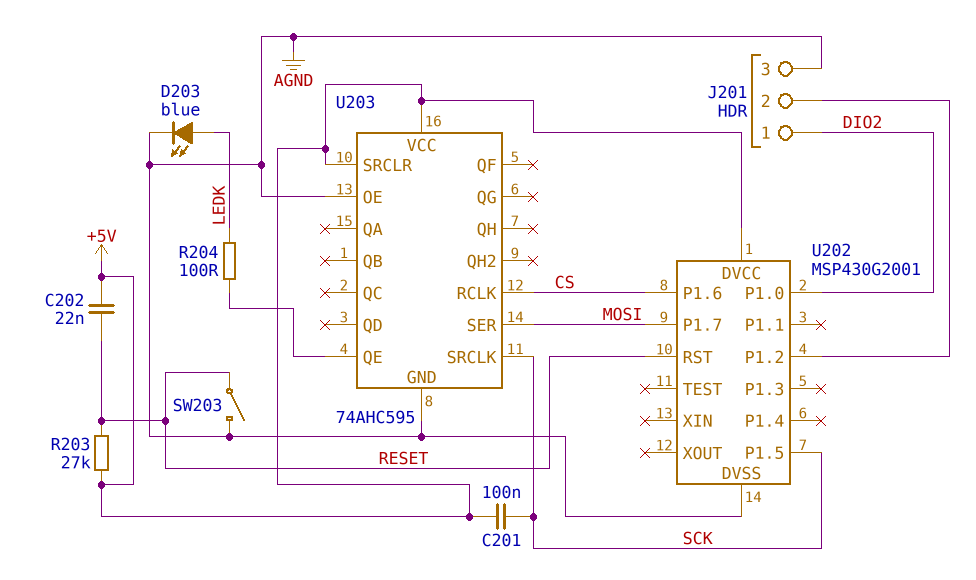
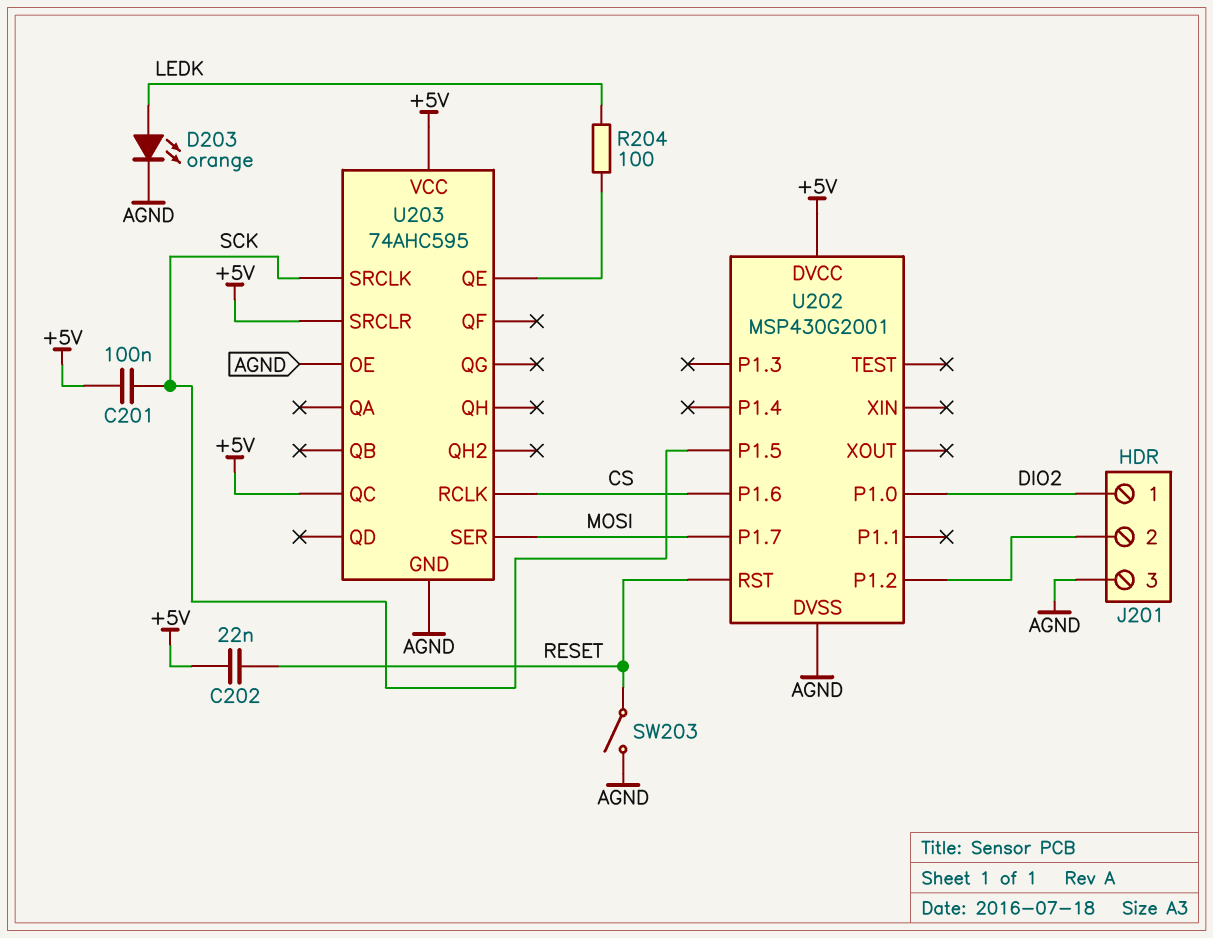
D203: LED blue (A LEDK, K AGND) -> LED orange (A LEDK, K AGND)
R203: 27k (+5V, RESET) -> none
U203 pin QC: none -> +5V

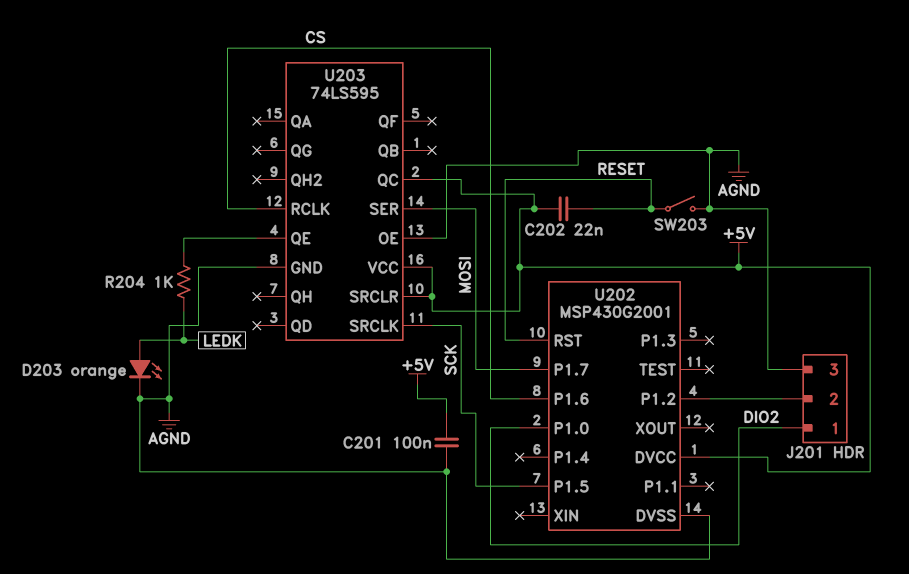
C201: 100nF (+5V, SCK) -> 100nF (+5V, AGND)
R204: 100 (LEDK, U203/QE) -> 1k (LEDK, U203/QE)
U203: 74AHC595 -> 74LS595

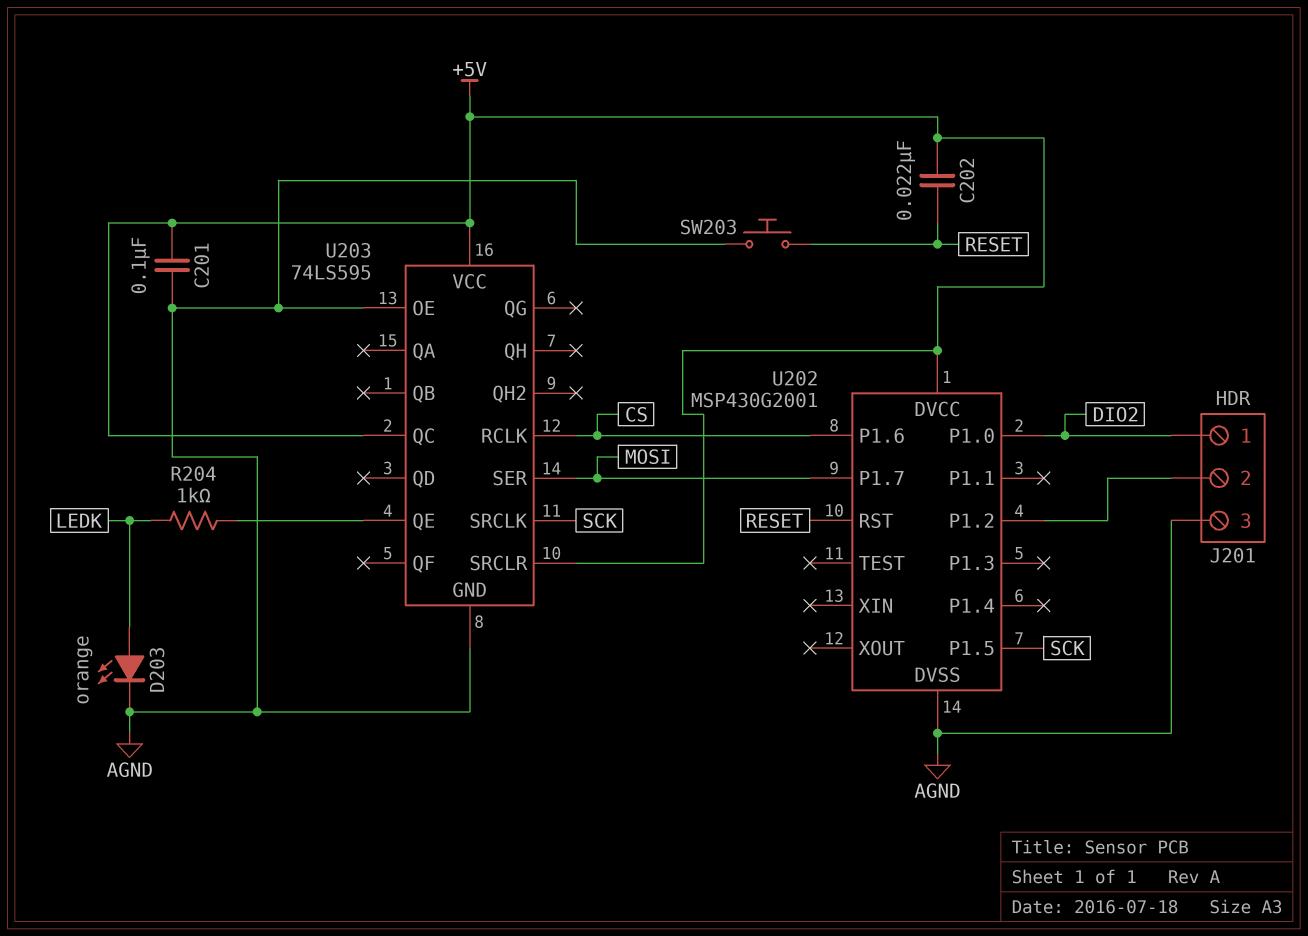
SW203: switch (AGND, RESET) -> button (AGND, RESET)

